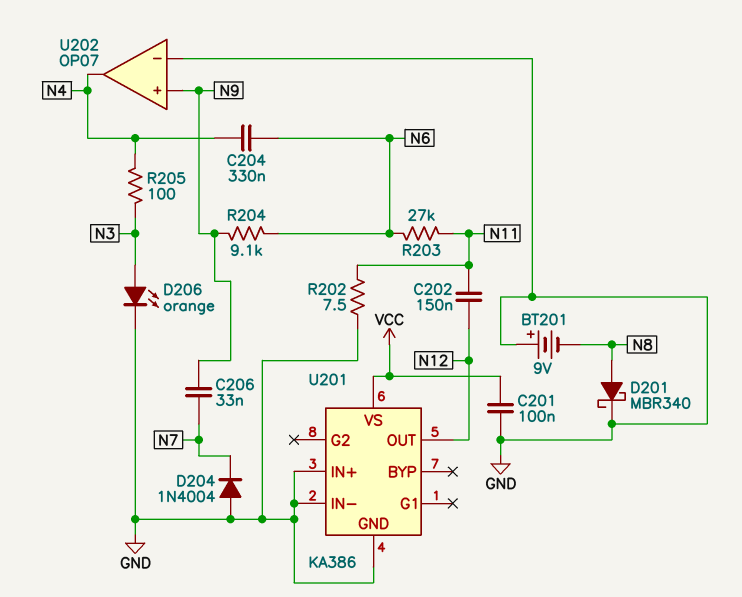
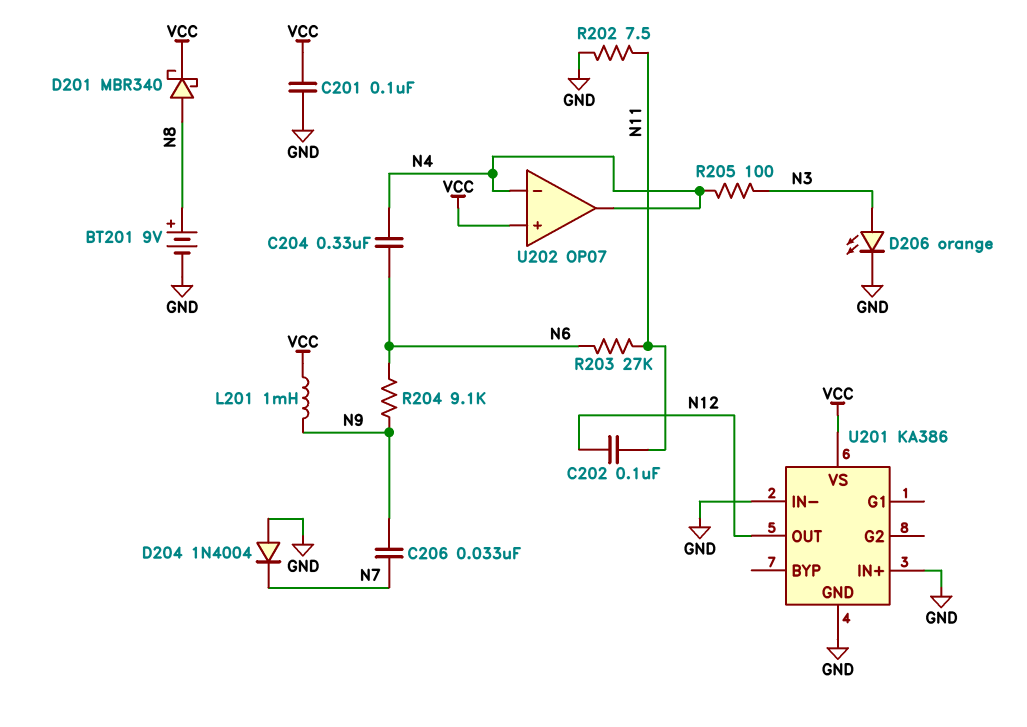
BT201: 9V (plus GND, minus N8) -> 9V (plus N8, minus GND)
C202: 150nF (N11, N12) -> 100nF (N11, N12)
D201: schottky MBR340 (A N8, K GND) -> schottky MBR340 (A N8, K VCC)
L201: none -> 1mH (N9, VCC)
U202 pin in+: N9 -> VCC
U202 pin in-: GND -> N4

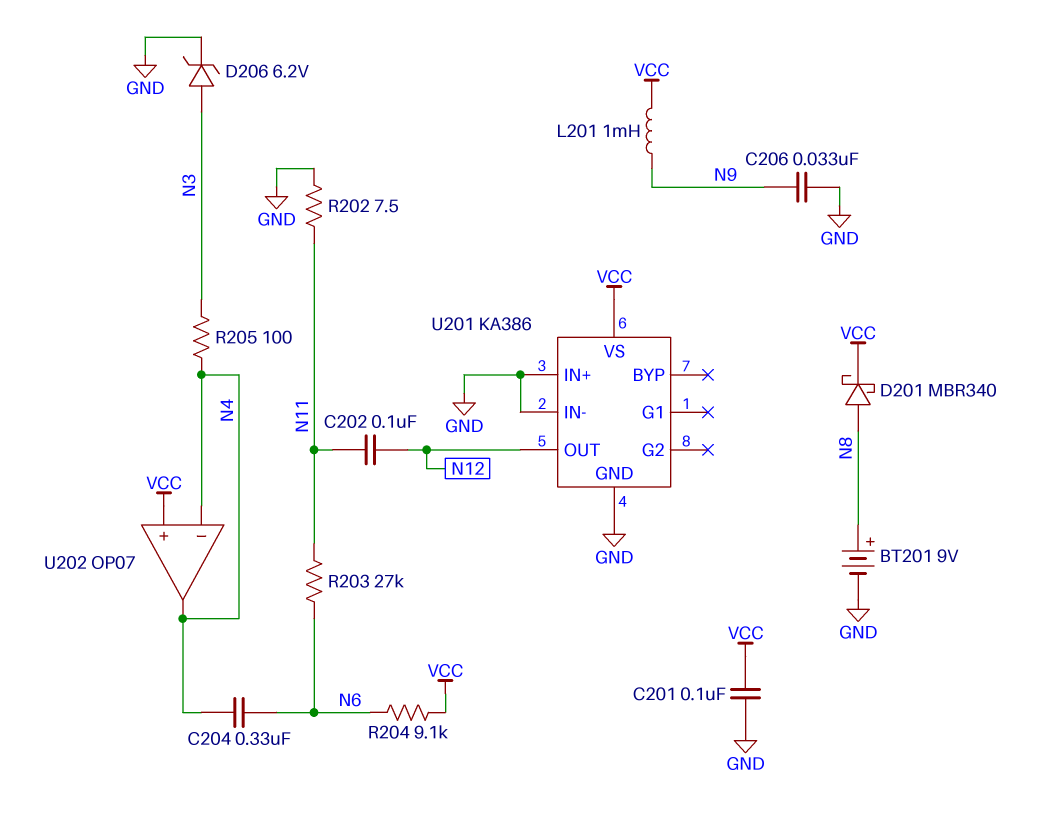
C206: 33nF (N7, N9) -> 33nF (GND, N9)
D204: diode 1N4004 (A GND, K N7) -> none
D206: LED orange (A N3, K GND) -> zener 6.2V (A N3, K GND)
R204: 9.1k (N6, N9) -> 9.1k (N6, VCC)

